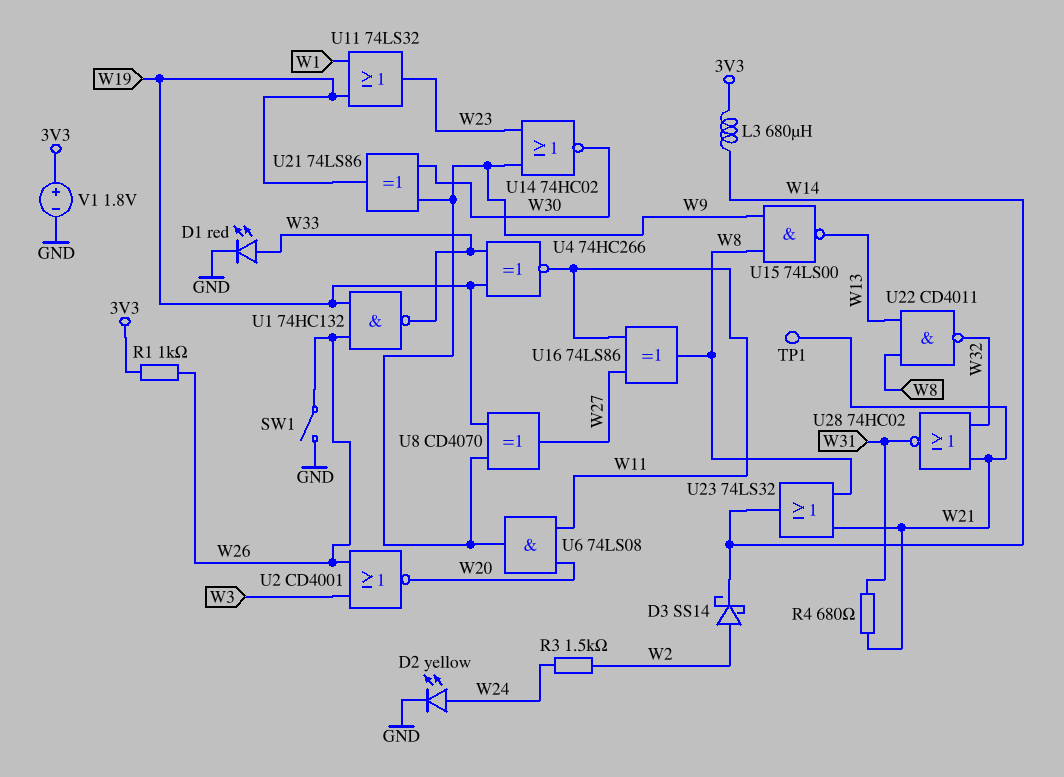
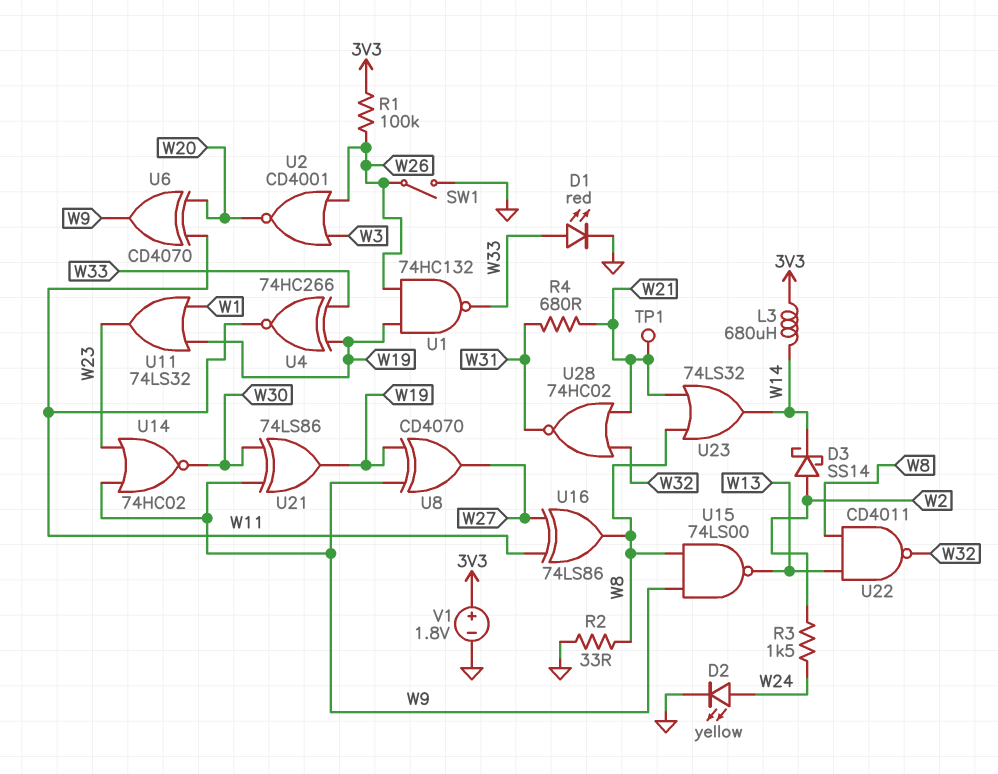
R1: 1k (3V3, W26) -> 100k (3V3, W26)
R2: none -> 33 (GND, W8)
U6: AND 74LS08 (in W11, in W20, out W9) -> XOR CD4070 (in W11, in W20, out W9)

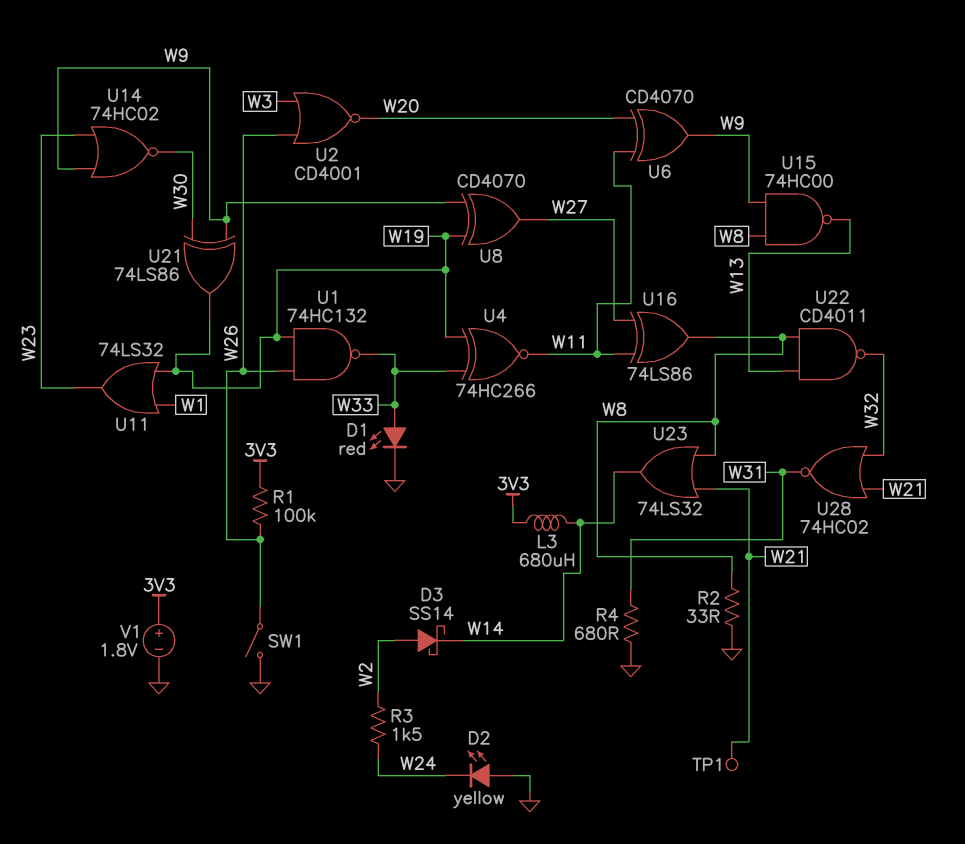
D2: LED yellow (A W24, K GND) -> LED yellow (A GND, K W24)
R4: 680 (W21, W31) -> 680 (GND, W31)
U15: NAND 74LS00 (in W8, in W9, out W13) -> NAND 74HC00 (in W8, in W9, out W13)

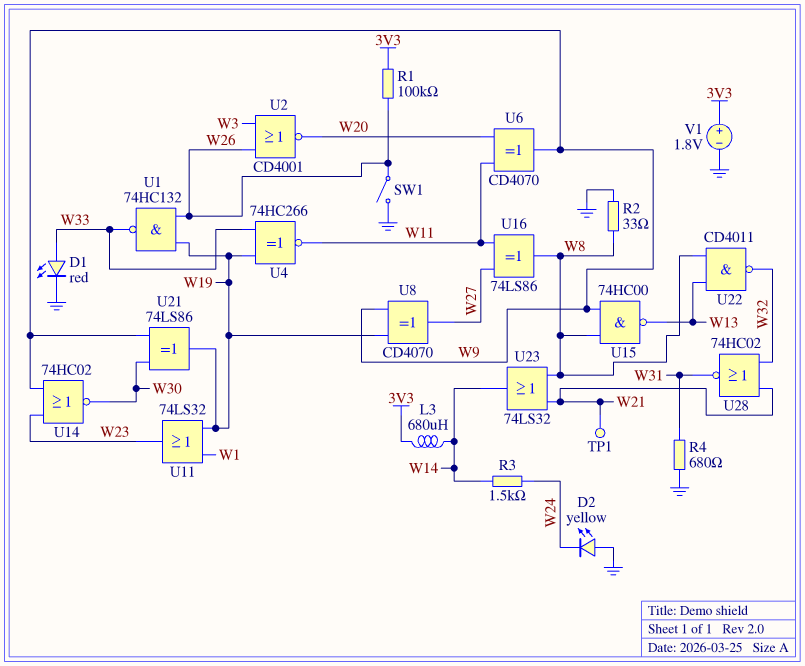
D3: schottky SS14 (A W2, K W14) -> none
R3: 1.5k (W2, W24) -> 1.5k (W14, W24)

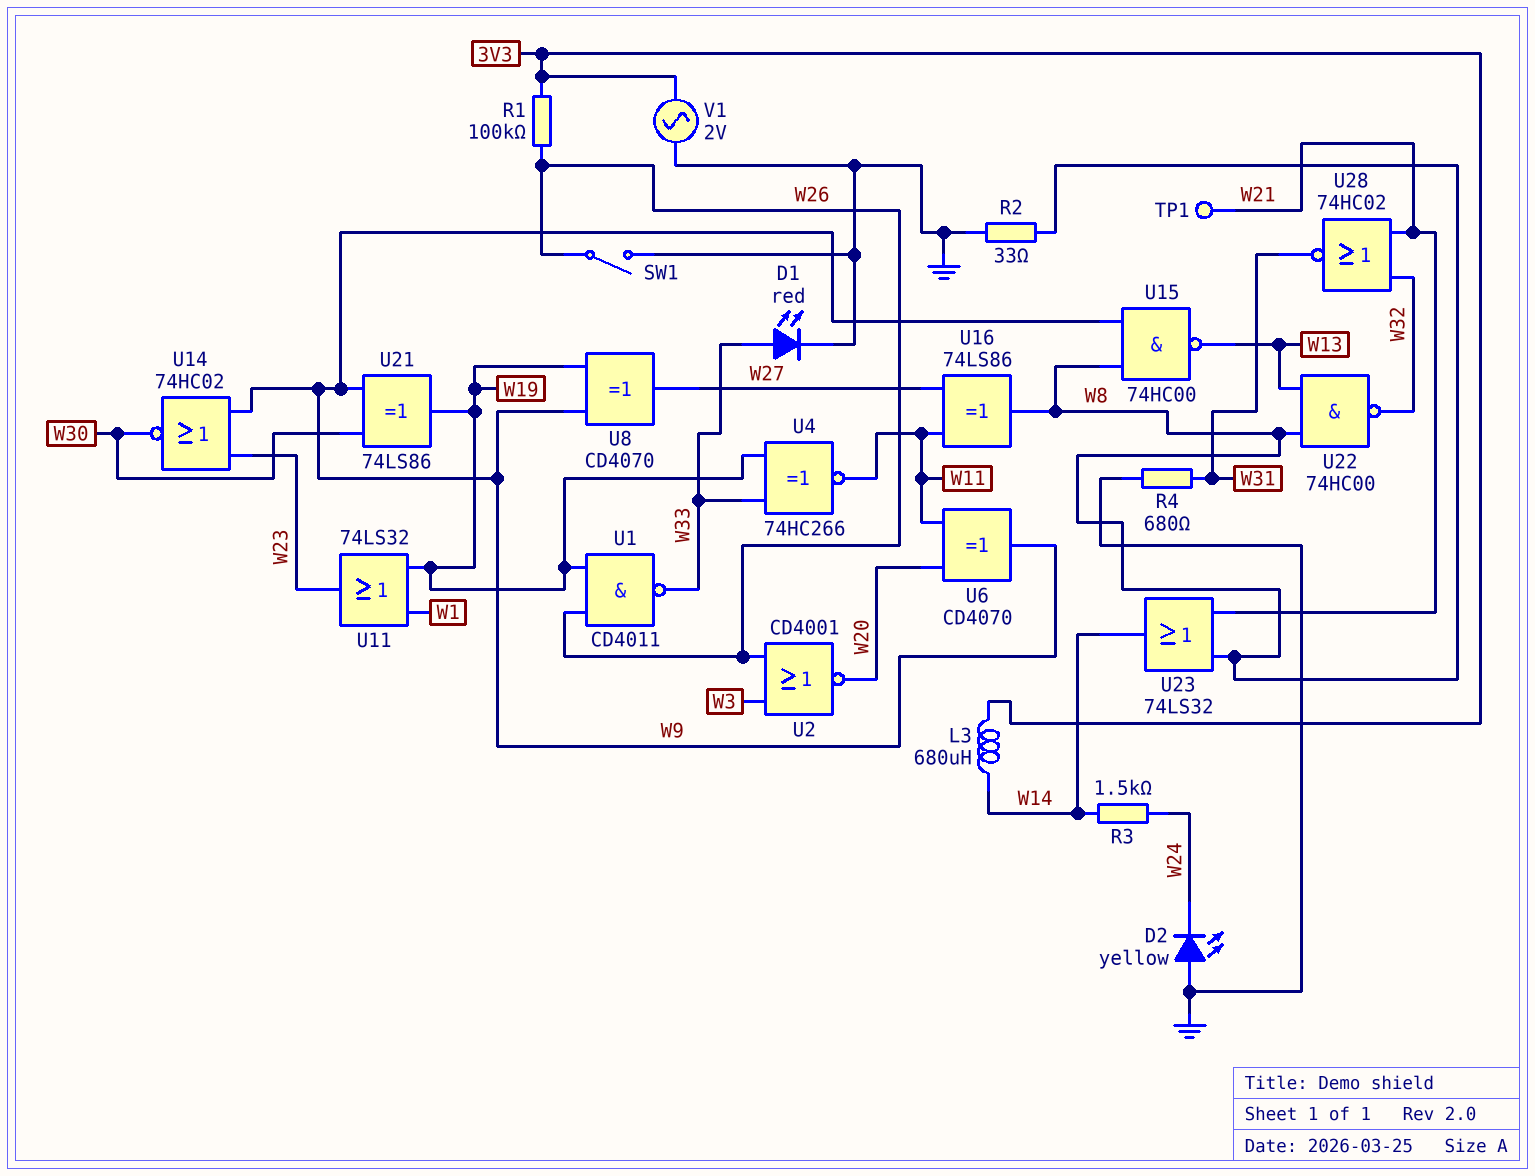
U1: NAND 74HC132 (in W19, in W26, out W33) -> NAND CD4011 (in W19, in W26, out W33)
U22: NAND CD4011 (in W8, in W13, out W32) -> NAND 74HC00 (in W8, in W13, out W32)
V1: 1.8V (plus 3V3, minus GND) -> AC 2V (3V3, GND)

